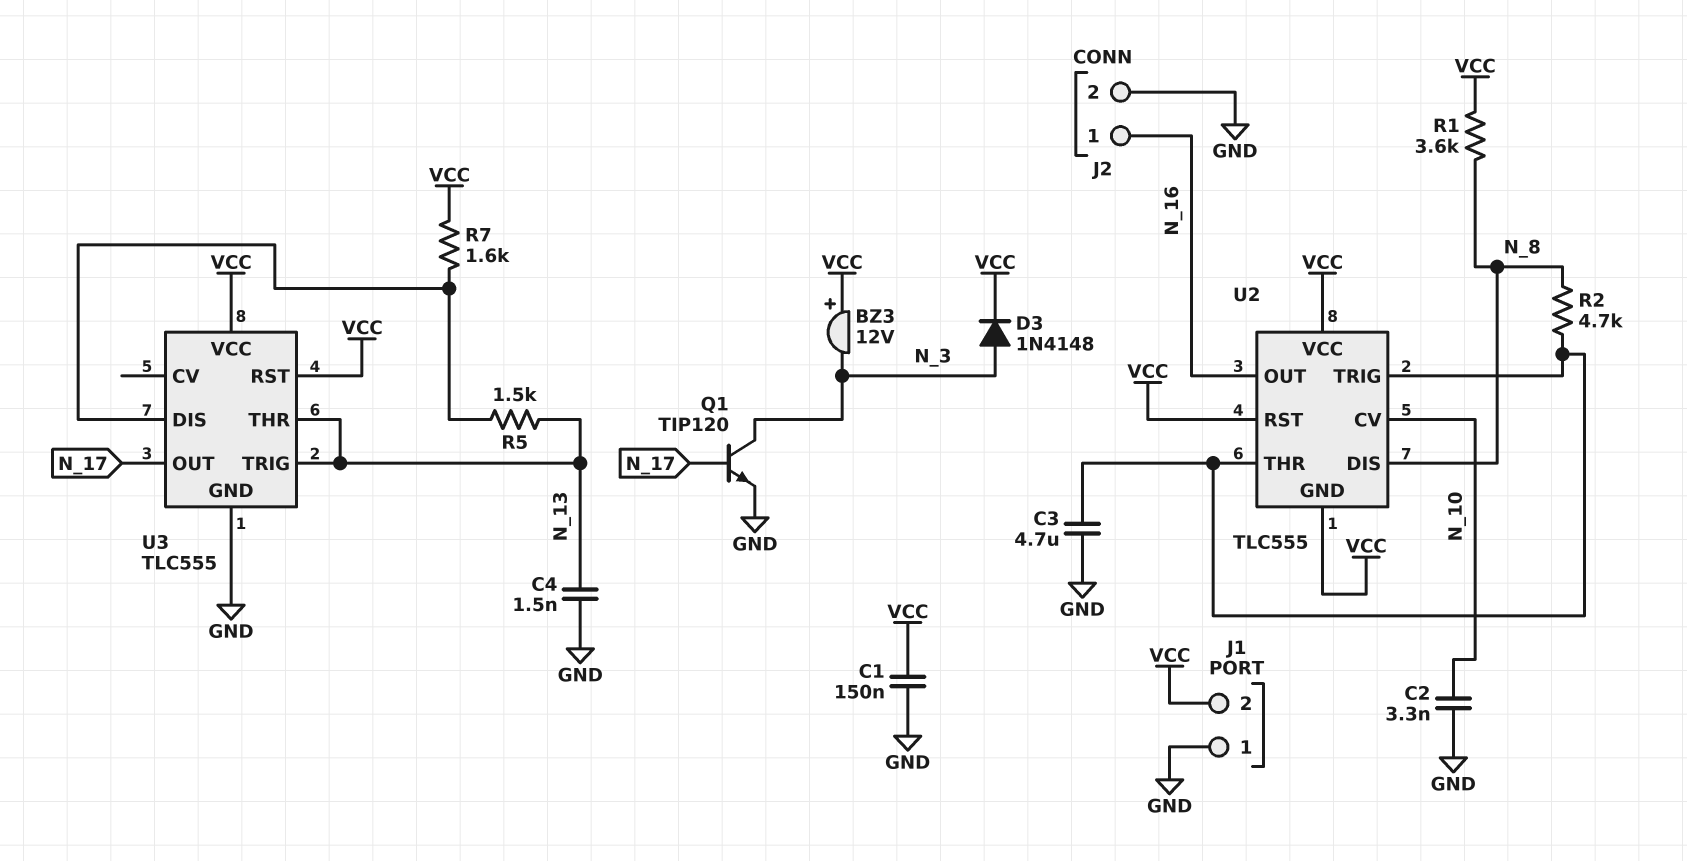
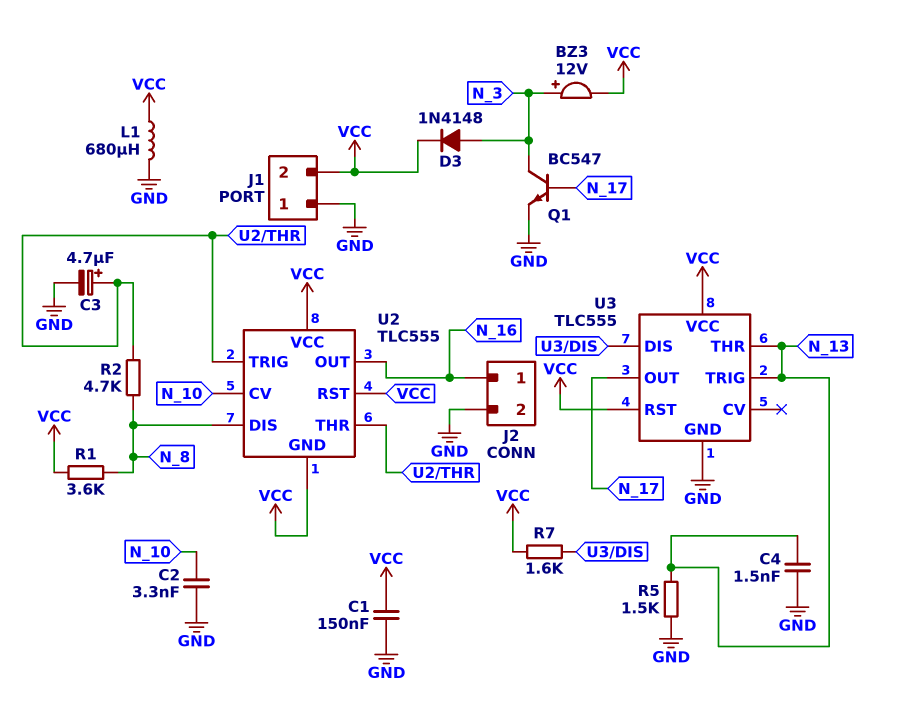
BZ3: buzzer 12V (plus VCC, minus N_3) -> buzzer 12V (plus N_3, minus VCC)
C3: 4.7uF (GND, U2/THR) -> 4.7uF (plus U2/THR, minus GND)
L1: none -> 680uH (GND, VCC)
Q1: NPN TIP120 (B N_17, C N_3, E GND) -> NPN BC547 (B N_17, C N_3, E GND)
R5: 1.5k (N_13, U3/DIS) -> 1.5k (GND, N_13)

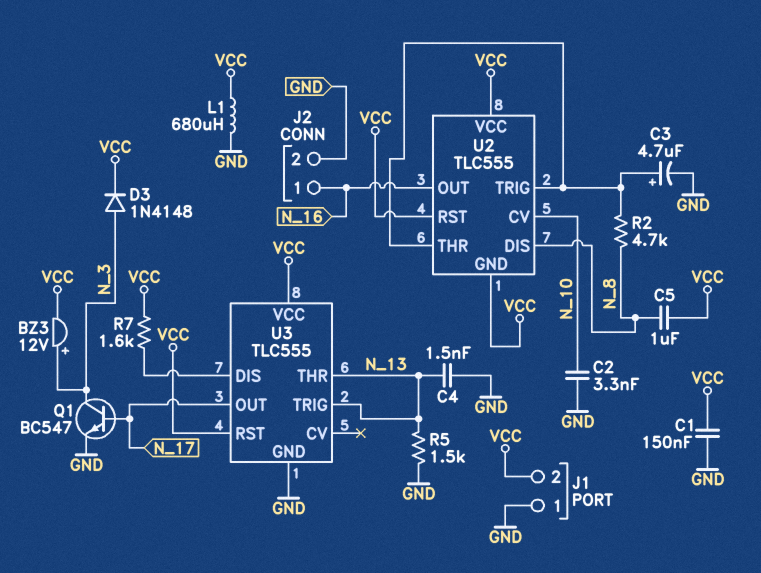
C5: none -> 1uF (N_8, VCC)
R1: 3.6k (N_8, VCC) -> none

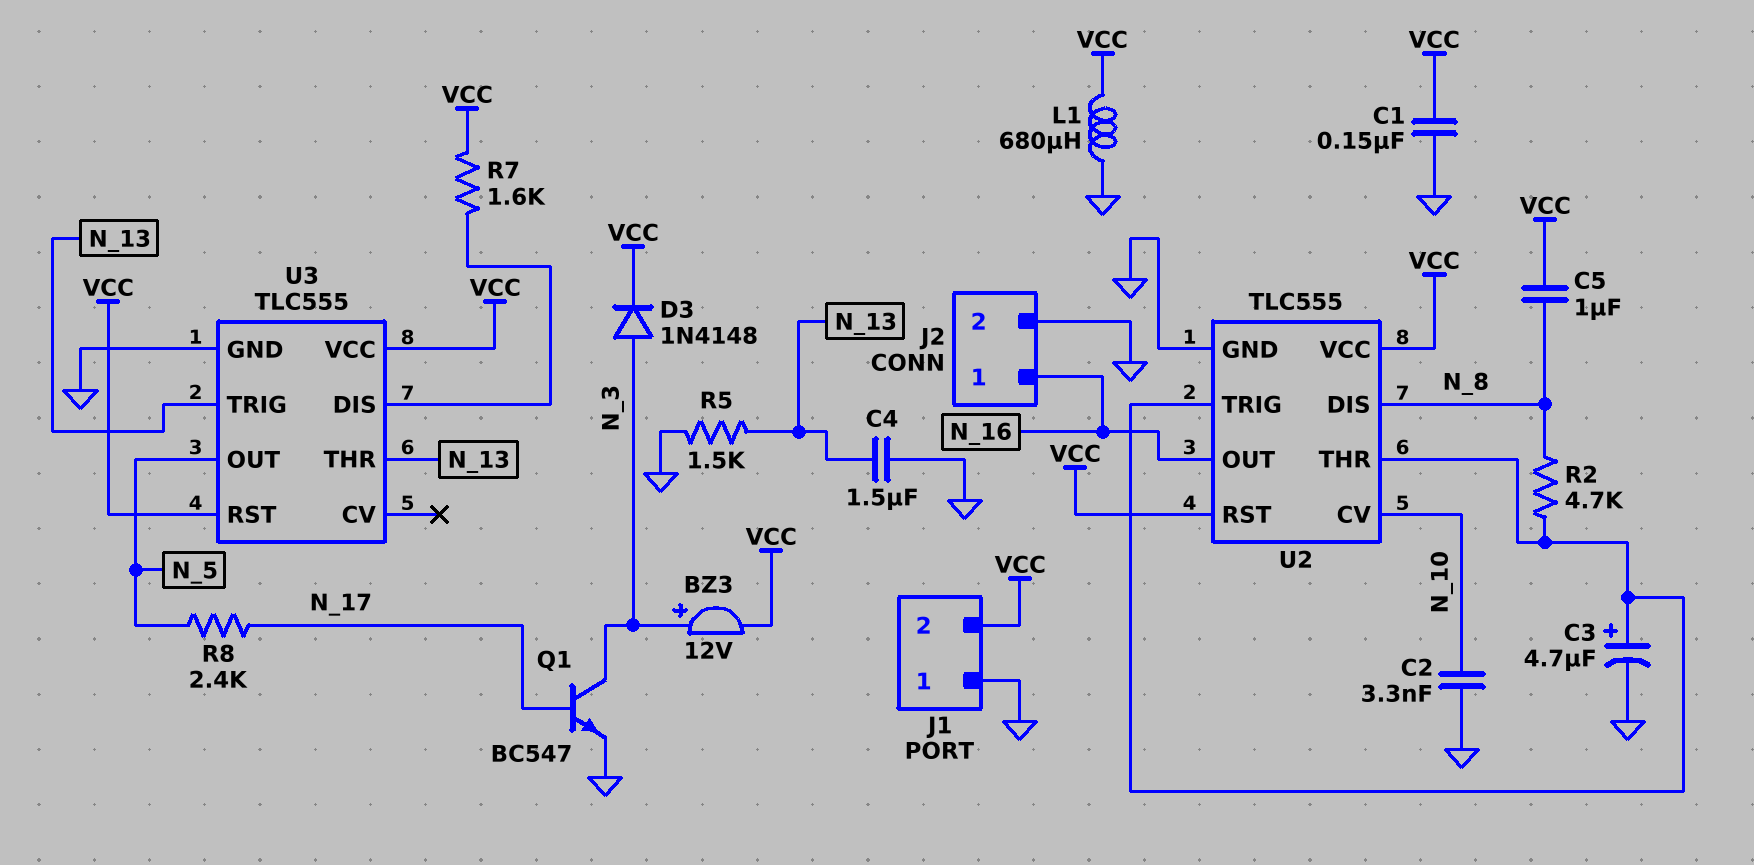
C4: 1.5nF (GND, N_13) -> 1.5uF (GND, N_13)
R8: none -> 2.4k (N_5, N_17)
U2 pin GND: VCC -> GND
U3 pin OUT: N_17 -> N_5

